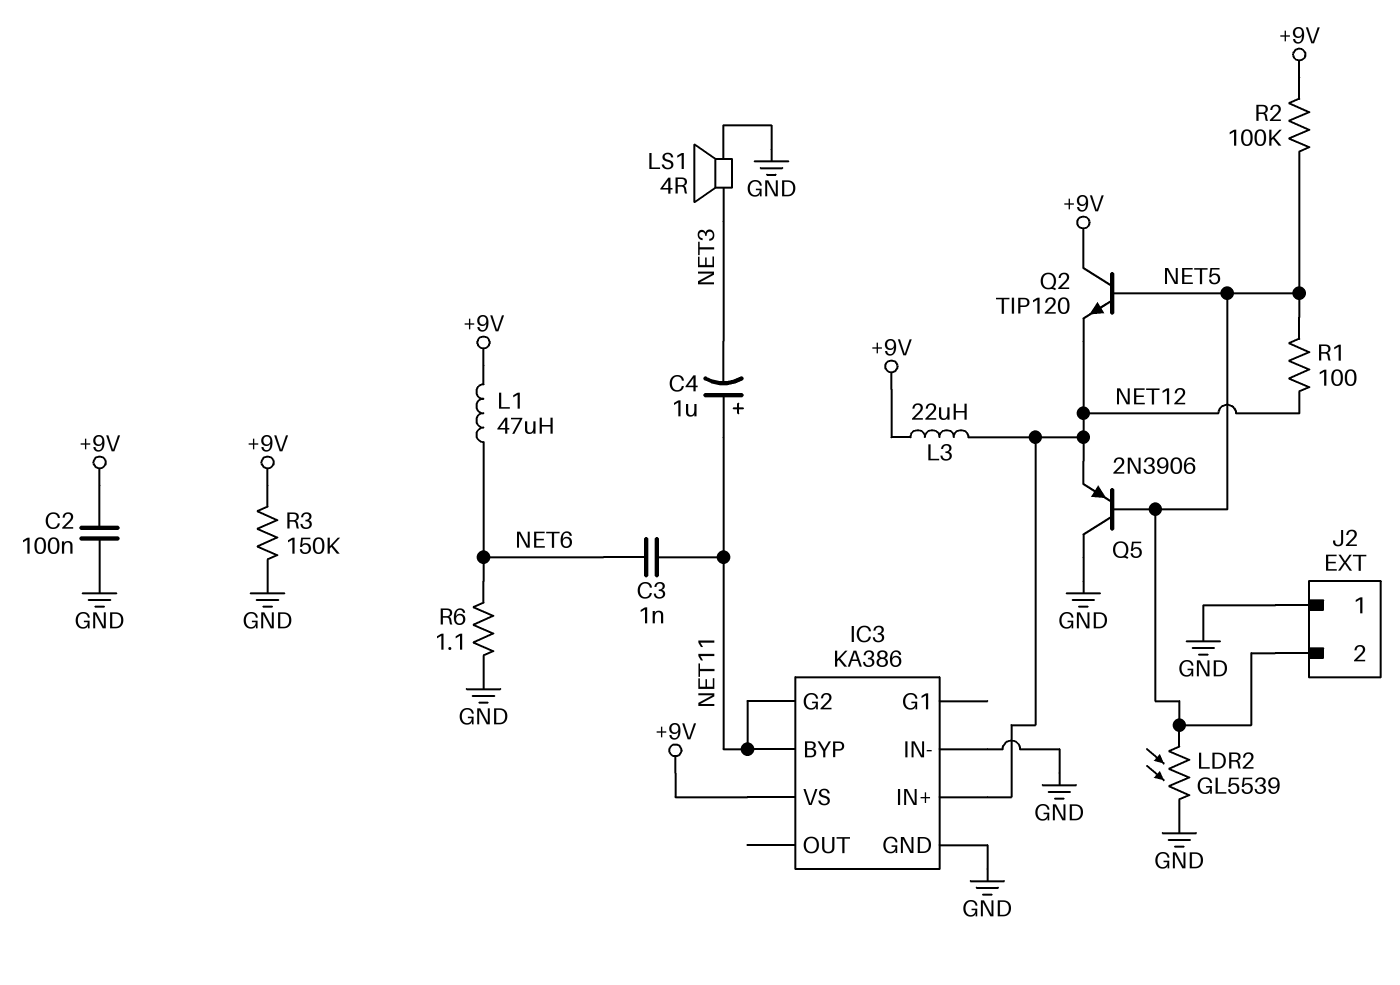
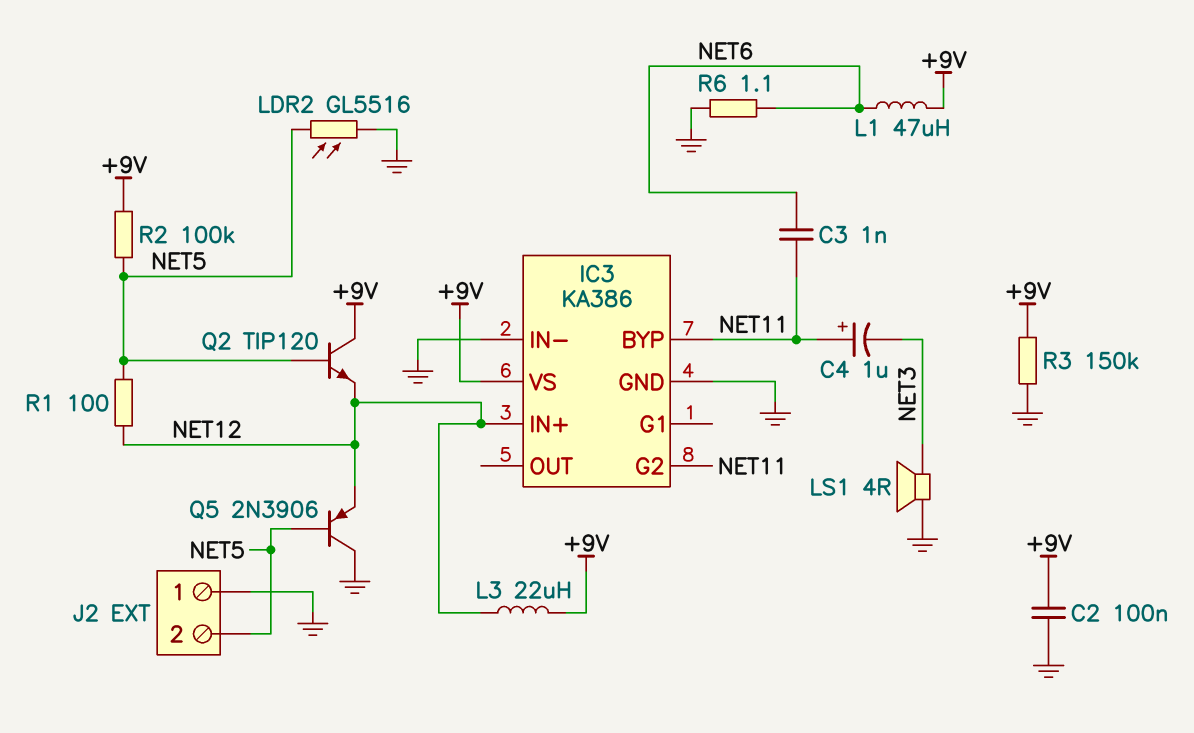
LDR2: GL5539 (GND, NET5) -> GL5516 (GND, NET5)

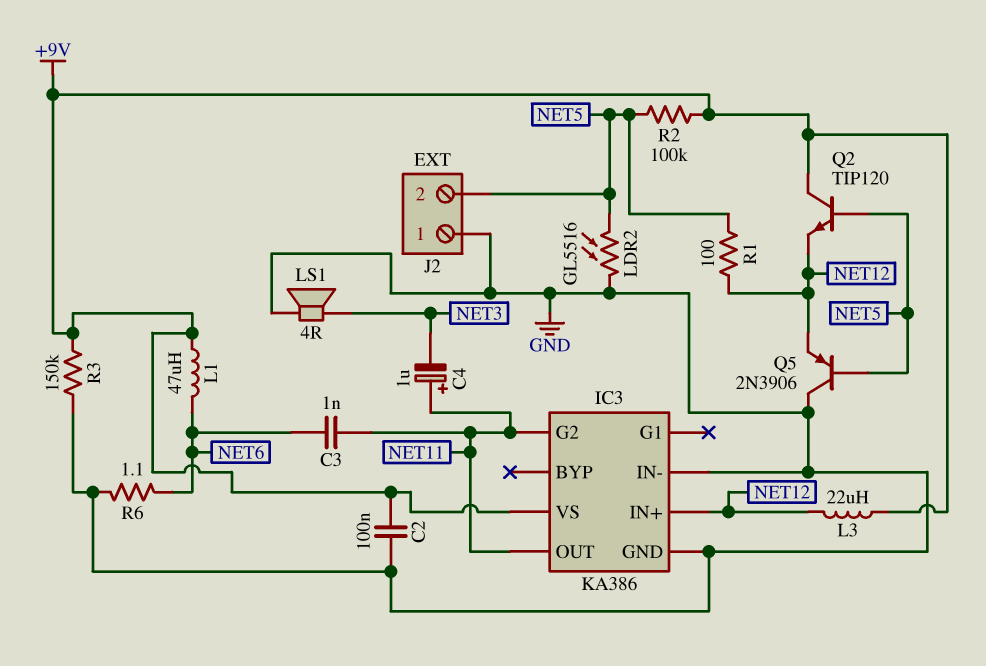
IC3 pin BYP: NET11 -> none
IC3 pin OUT: none -> NET11

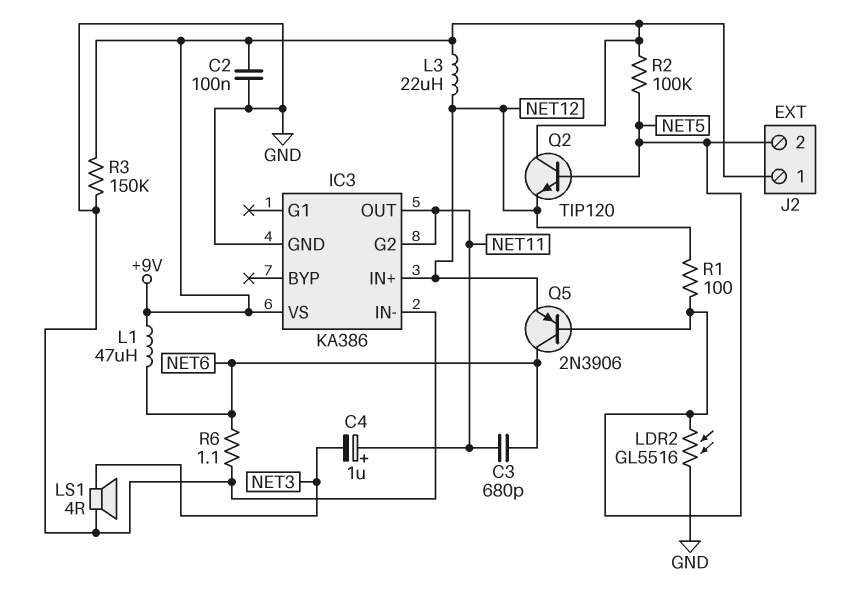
C3: 1nF (NET6, NET11) -> 680pF (NET6, NET11)
J2 pin 1: GND -> +9V
Q5: PNP 2N3906 (B NET5, C GND, E NET12) -> PNP 2N3906 (B NET5, C NET6, E NET12)

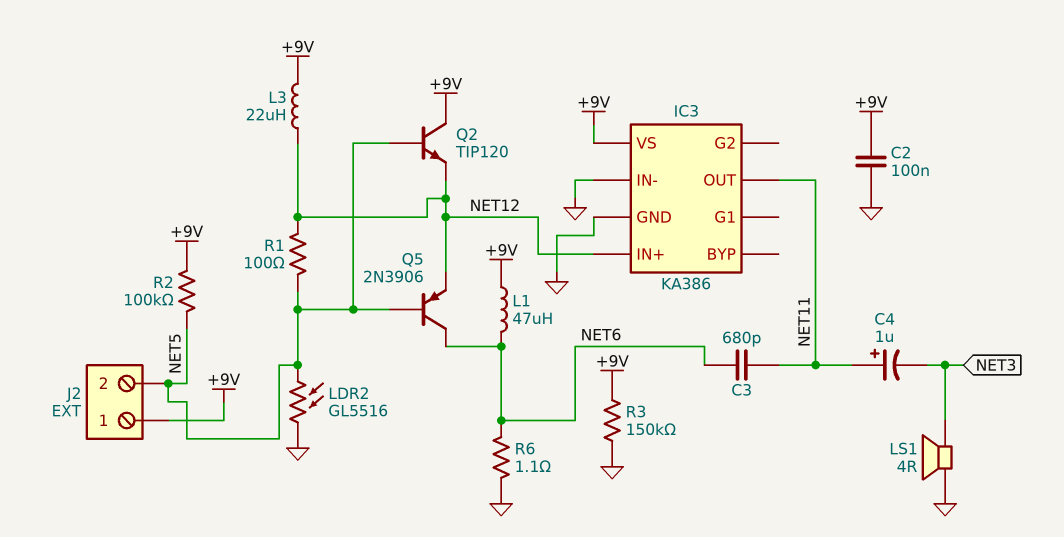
IC3 pin G2: NET11 -> none

